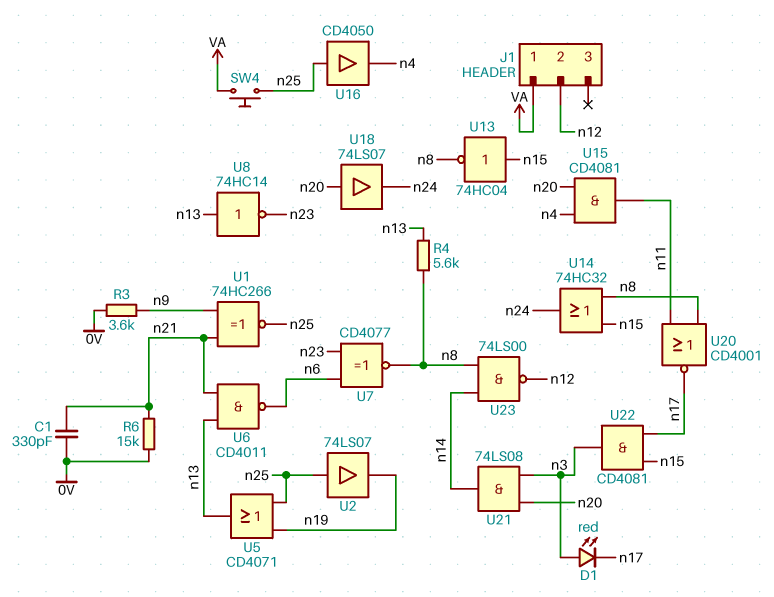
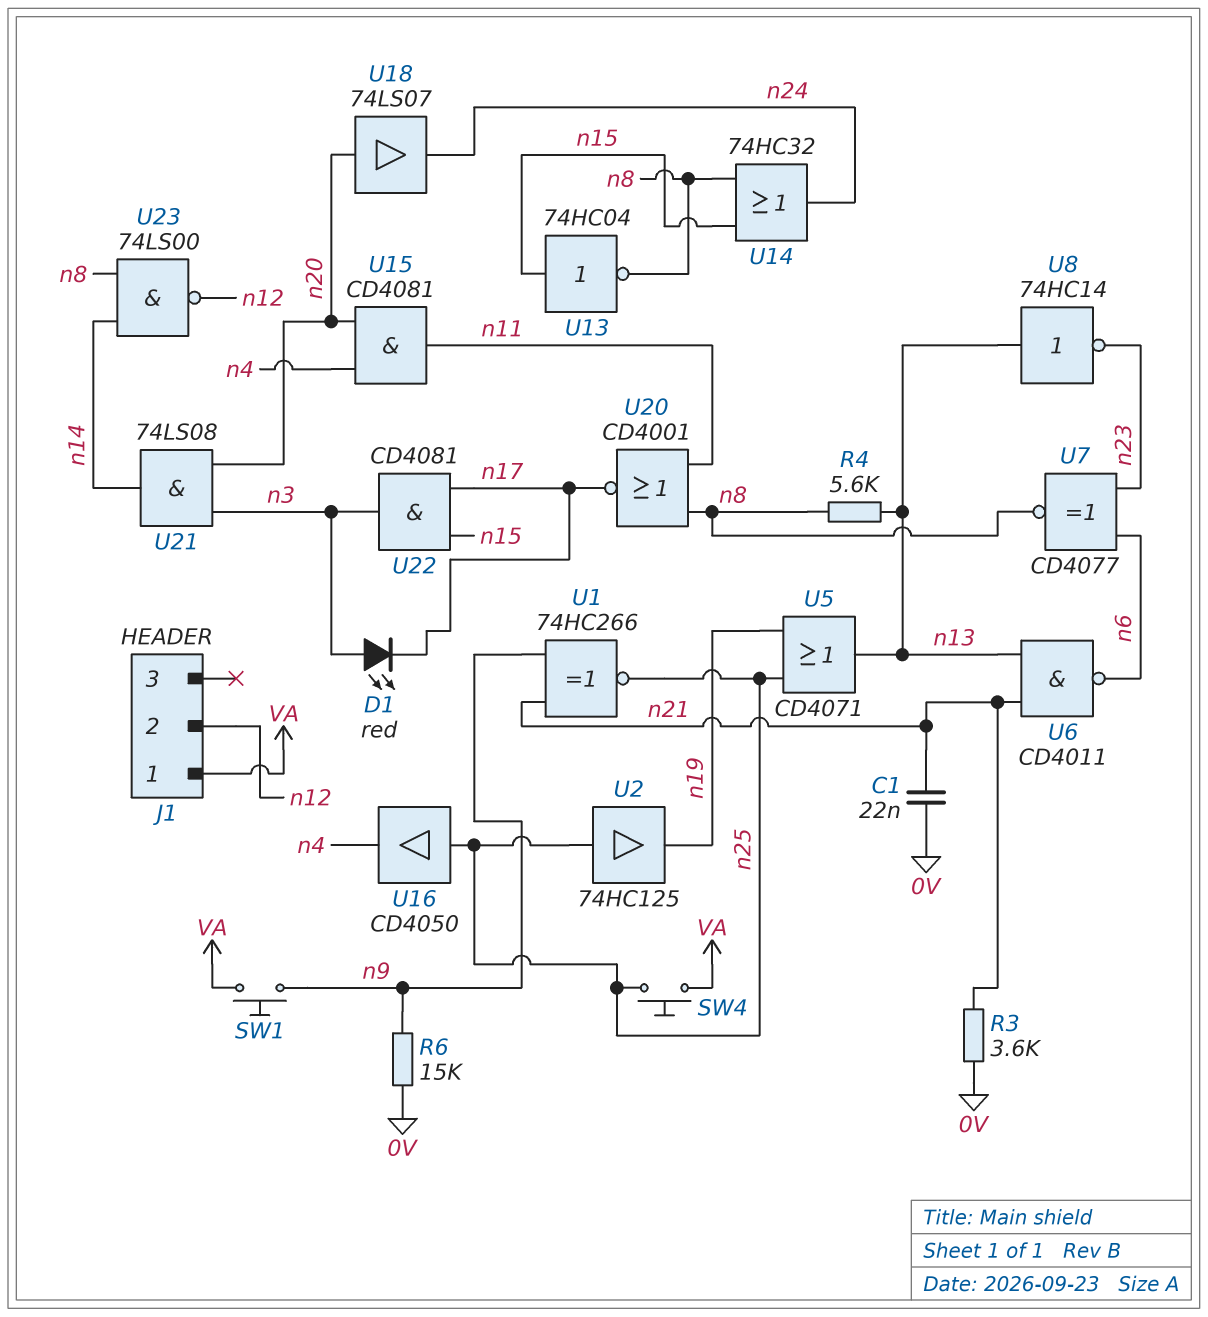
C1: 330pF (0V, n21) -> 22nF (0V, n21)
R3: 3.6k (0V, n9) -> 3.6k (0V, n21)
R6: 15k (0V, n21) -> 15k (0V, n9)
SW1: none -> button (VA, n9)
U2: buffer 74LS07 (in n25, out n19) -> buffer 74HC125 (in n25, out n19)

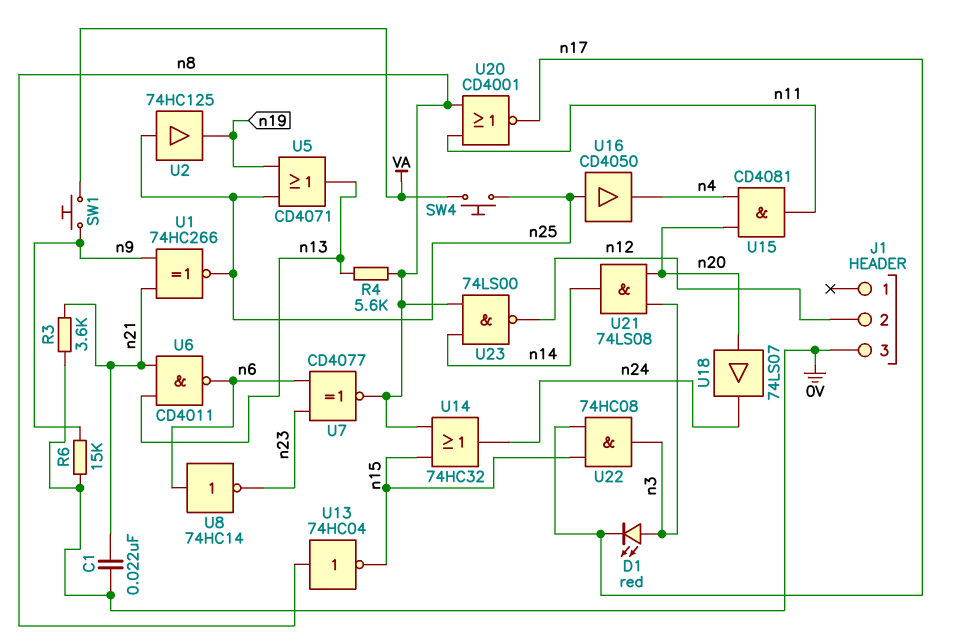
J1 pin 1: VA -> none
J1 pin 3: none -> 0V
U8: NOT 74HC14 (in n13, out n23) -> NOT 74HC14 (in n6, out n23)
U13: NOT 74HC04 (in n15, out n8) -> NOT 74HC04 (in n8, out n15)
U22: AND CD4081 (in n15, in n17, out n3) -> AND 74HC08 (in n15, in n17, out n3)

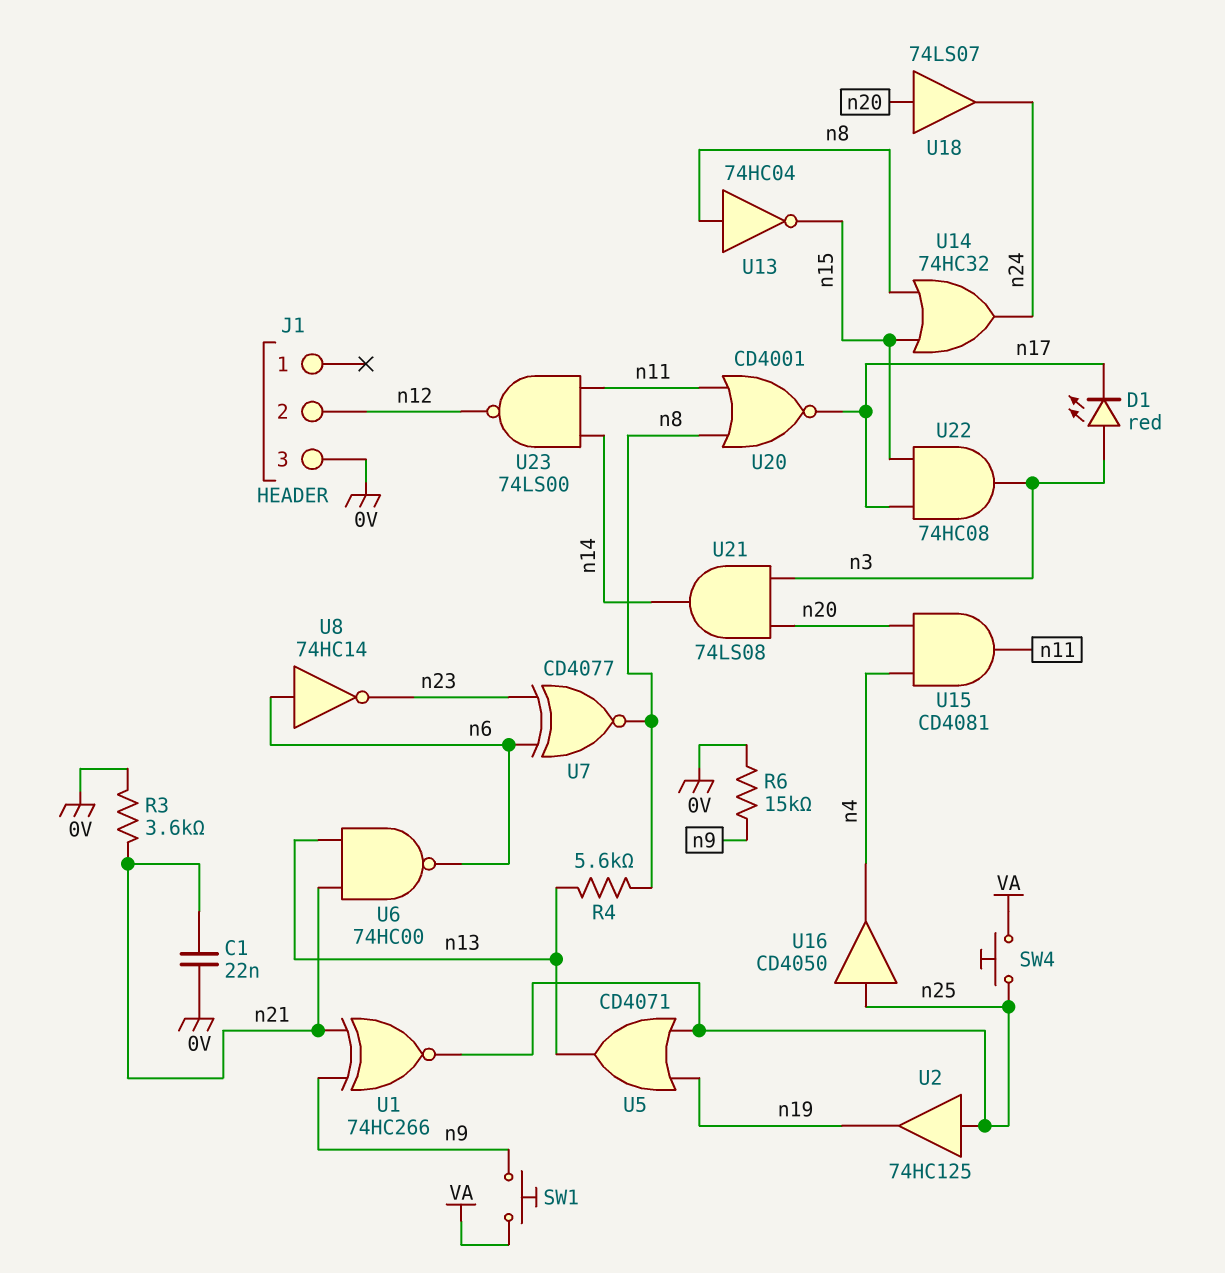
U6: NAND CD4011 (in n13, in n21, out n6) -> NAND 74HC00 (in n13, in n21, out n6)
U23: NAND 74LS00 (in n8, in n14, out n12) -> NAND 74LS00 (in n11, in n14, out n12)

